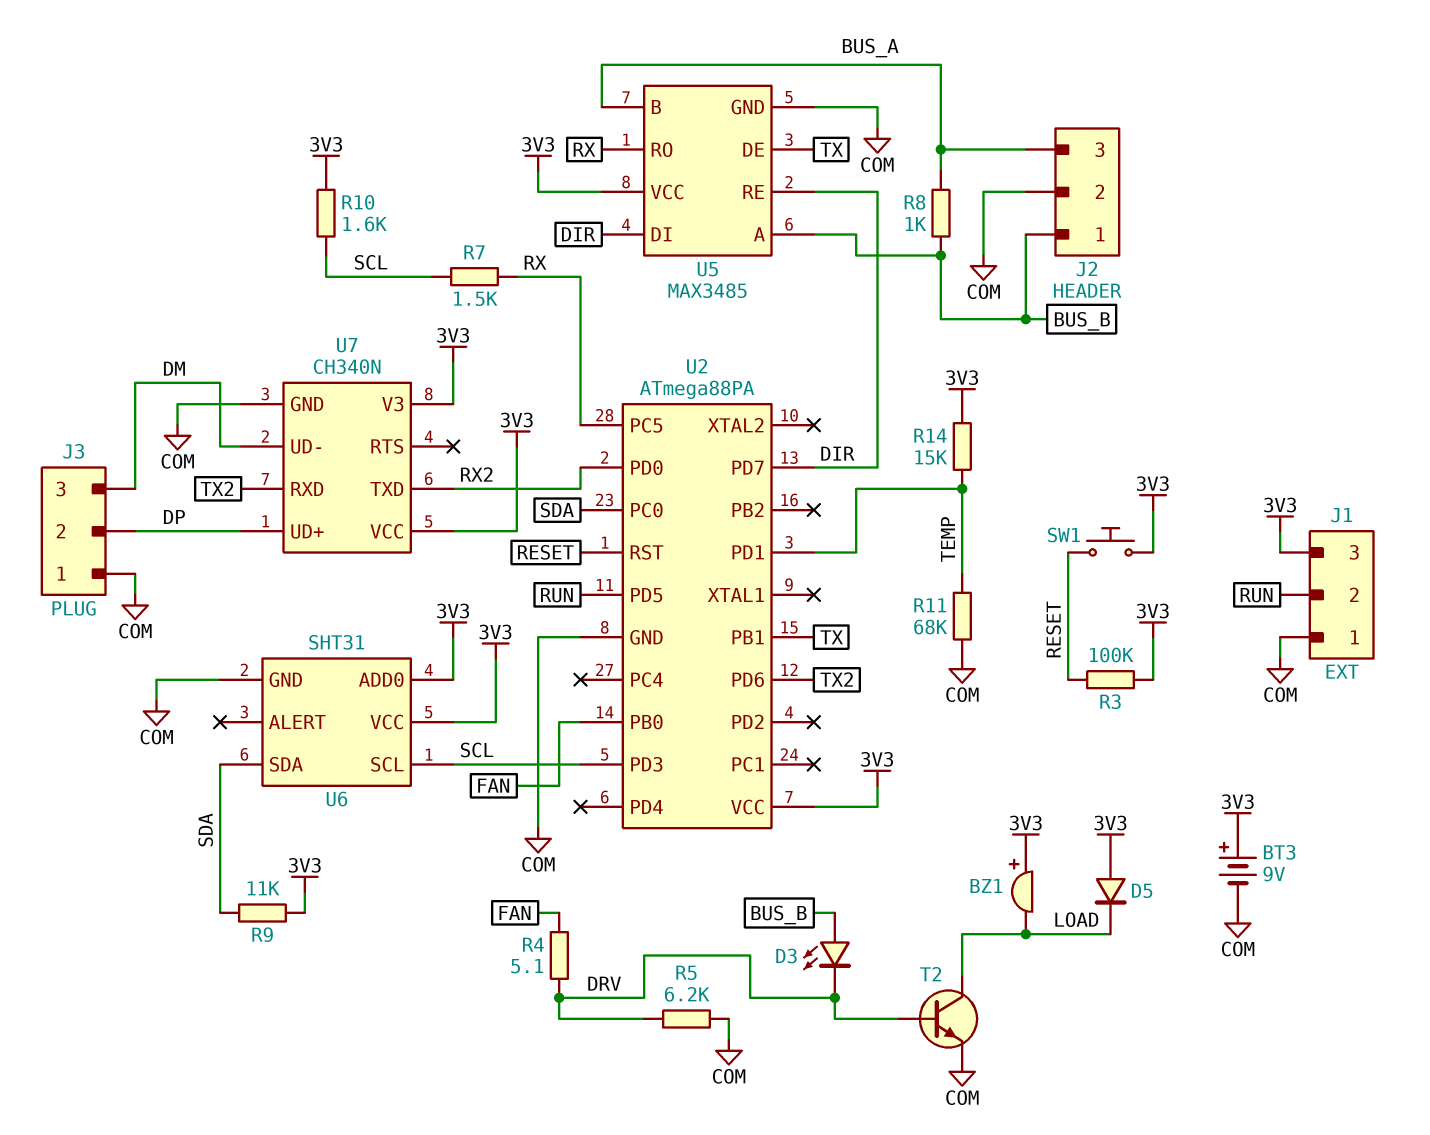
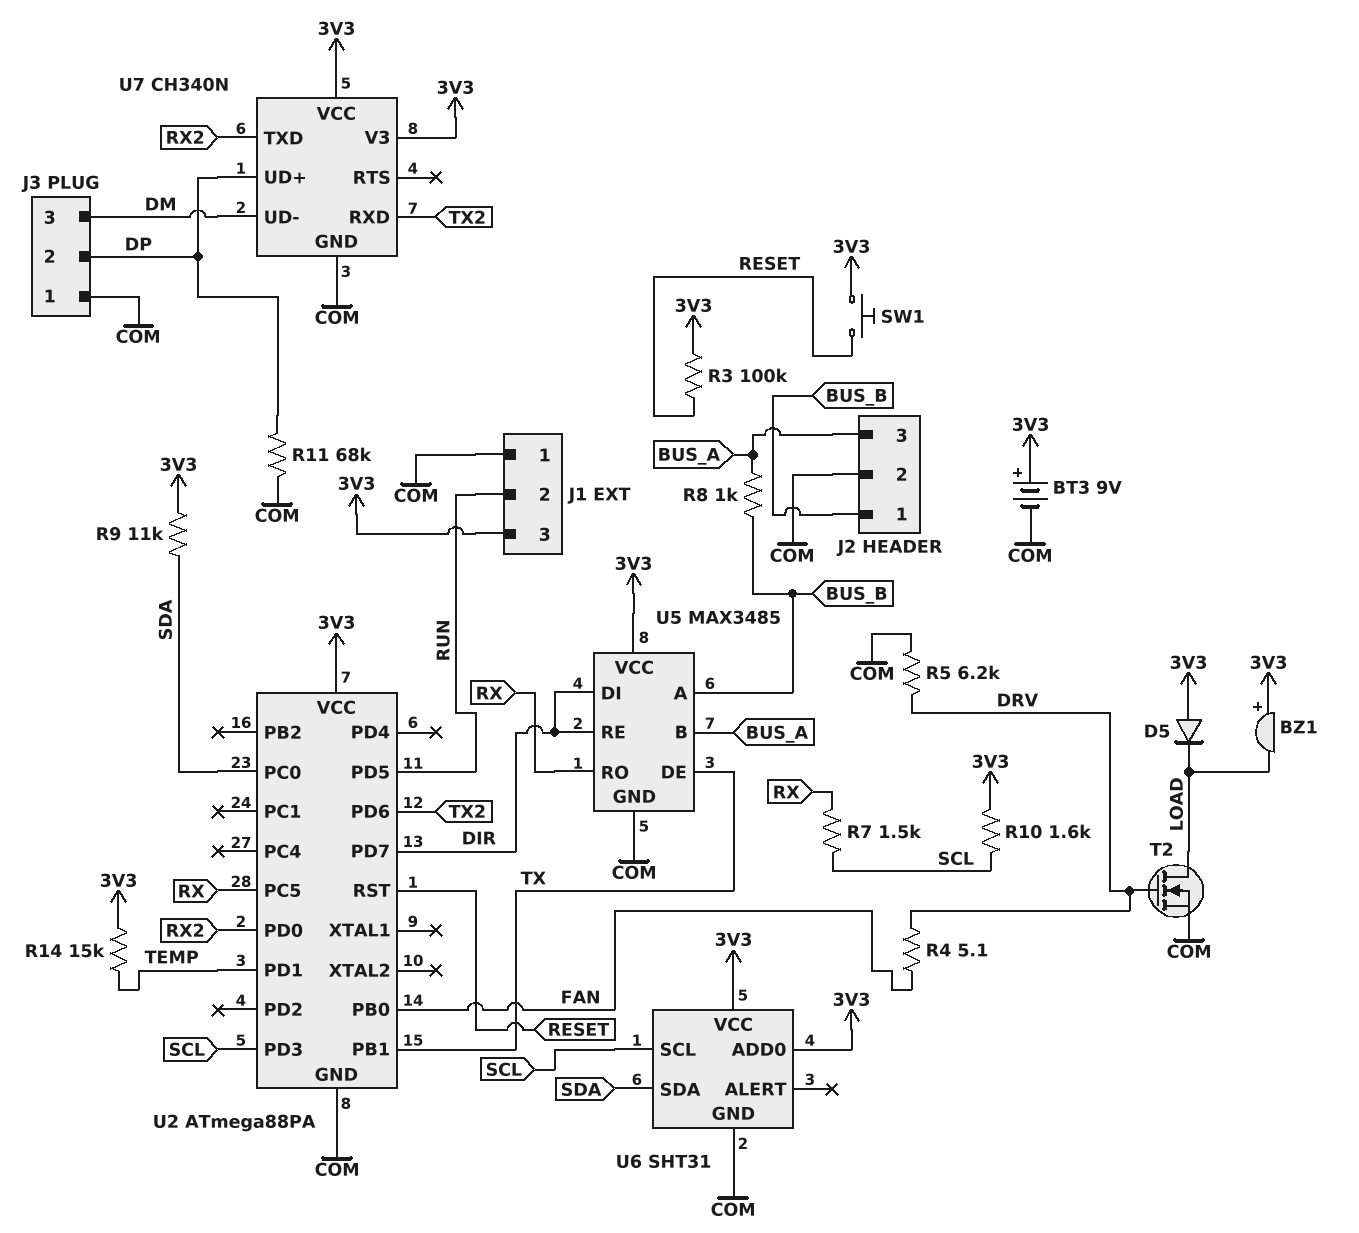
D3: LED (A BUS_B, K DRV) -> none
R11: 68k (COM, TEMP) -> 68k (COM, DP)
T2: NPN (B DRV, C LOAD, E COM) -> NMOS (G DRV, D LOAD, S COM)

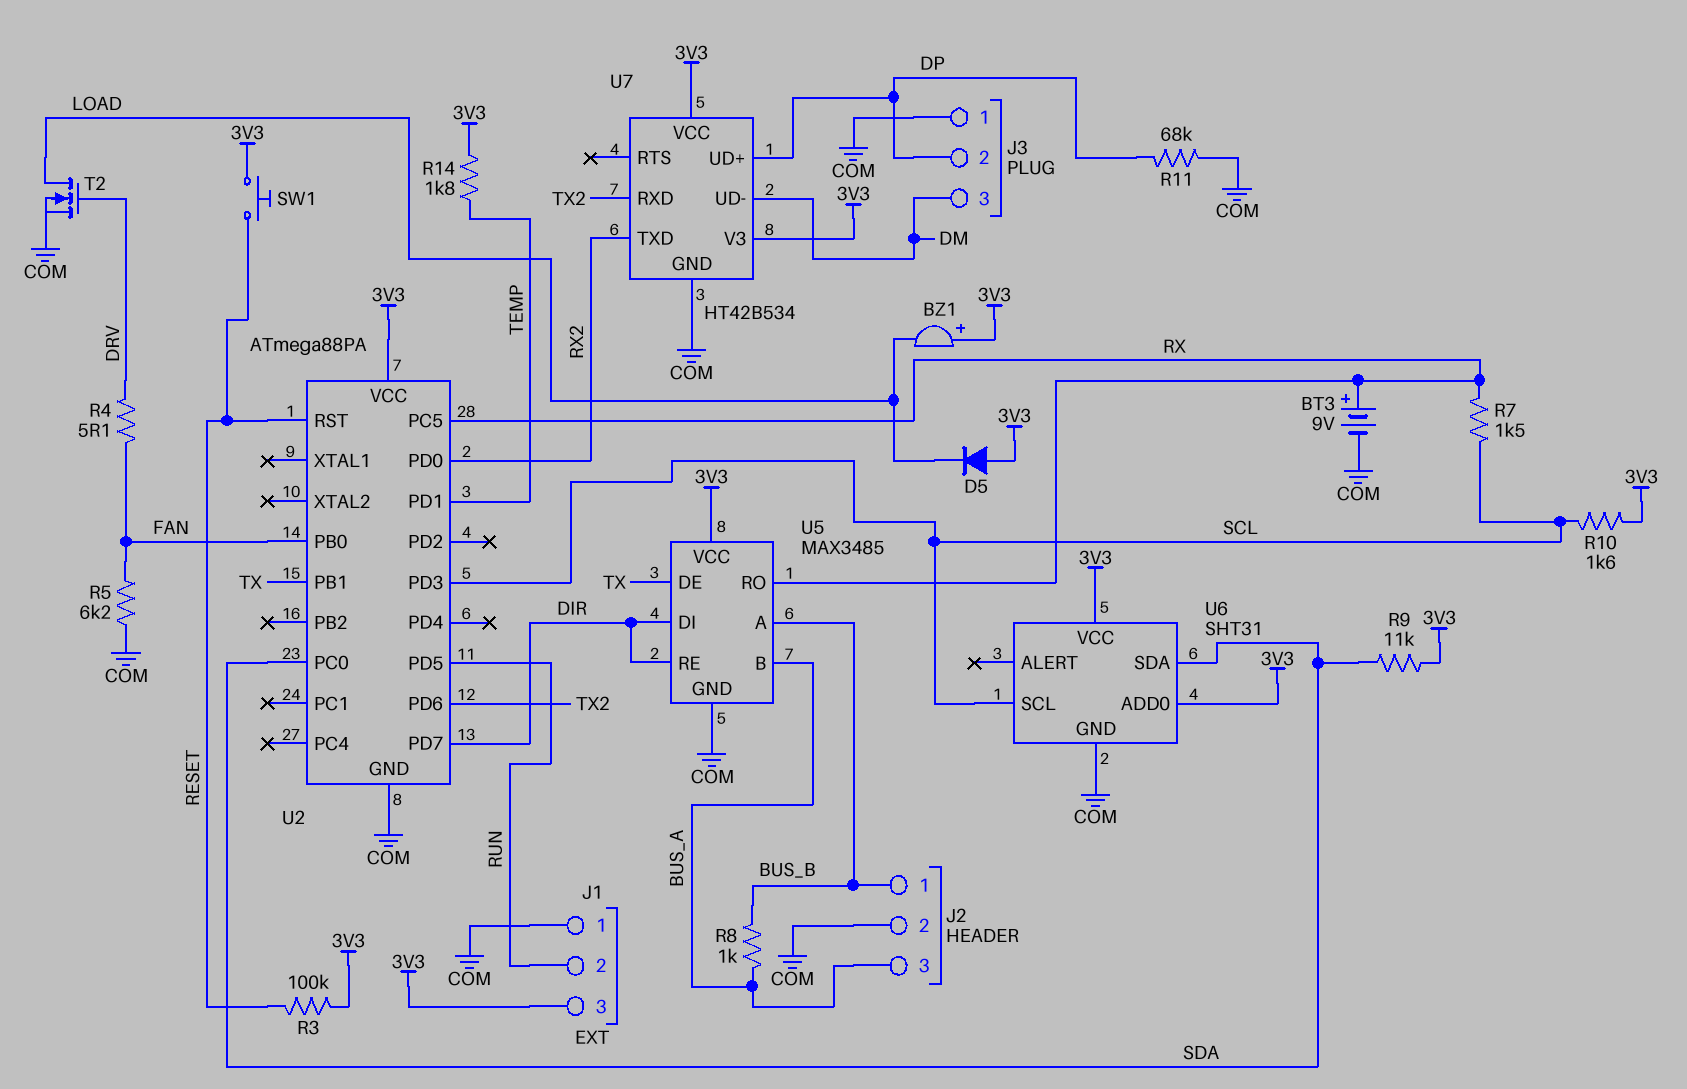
BT3: 9V (plus 3V3, minus COM) -> 9V (plus RX, minus COM)
R5: 6.2k (COM, DRV) -> 6.2k (COM, FAN)
R14: 15k (3V3, TEMP) -> 1.8k (3V3, TEMP)
U7: CH340N -> HT42B534

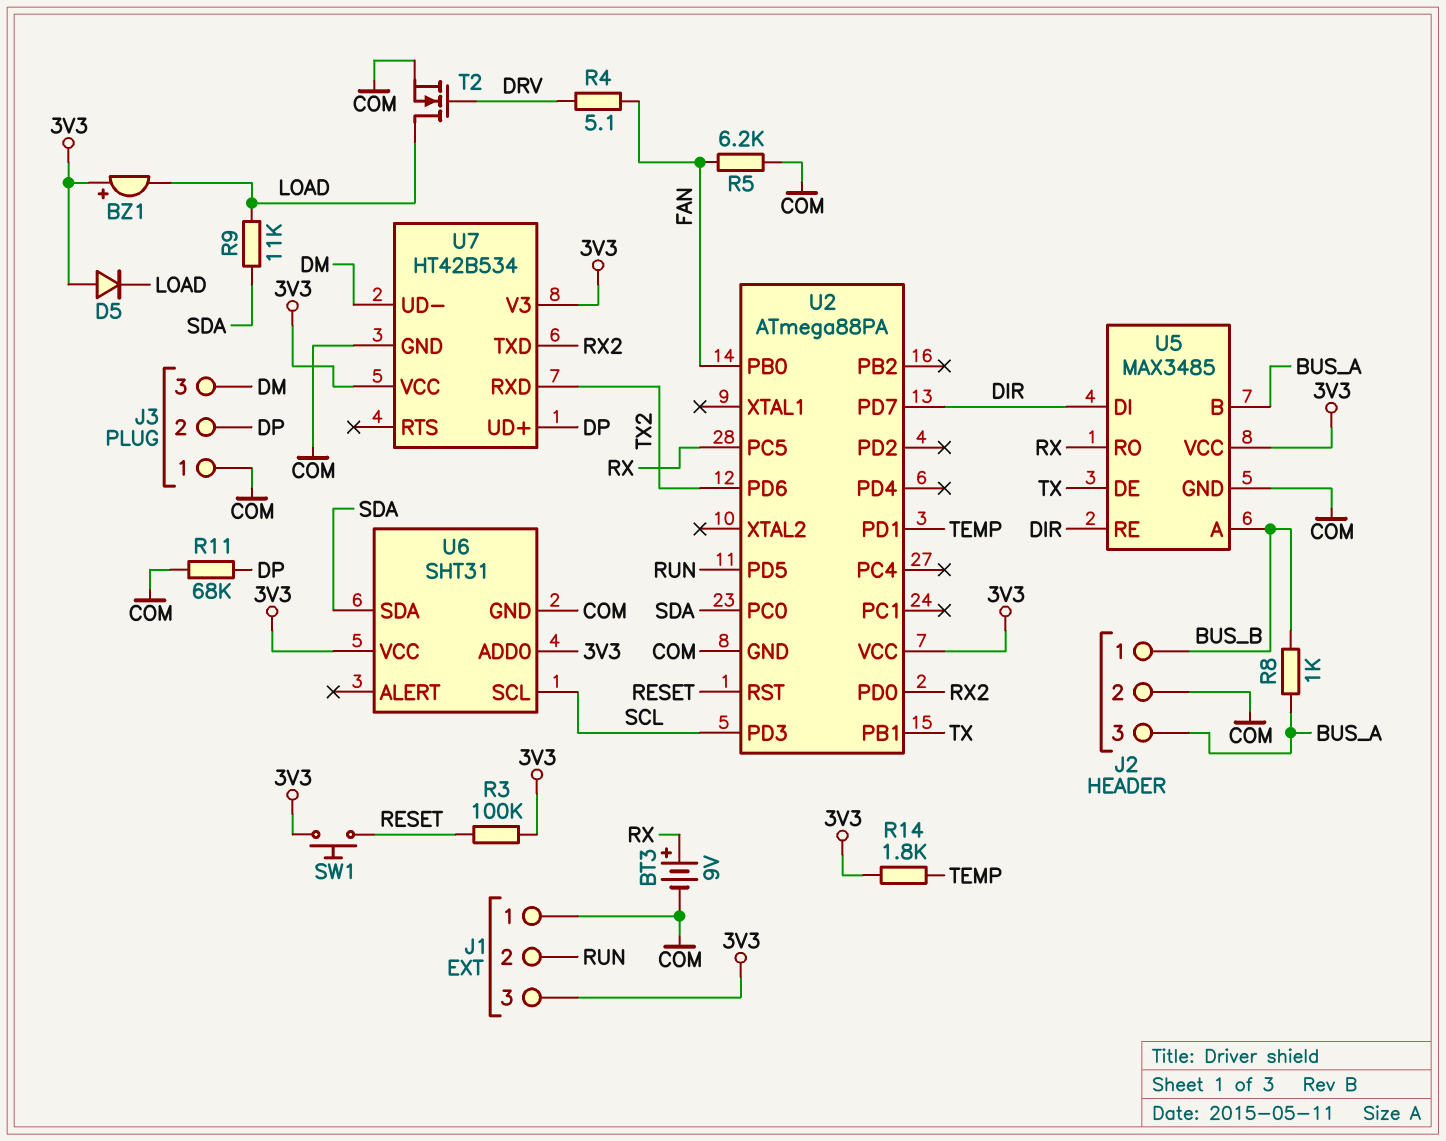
R7: 1.5k (RX, SCL) -> none
R9: 11k (3V3, SDA) -> 11k (LOAD, SDA)
R10: 1.6k (3V3, SCL) -> none

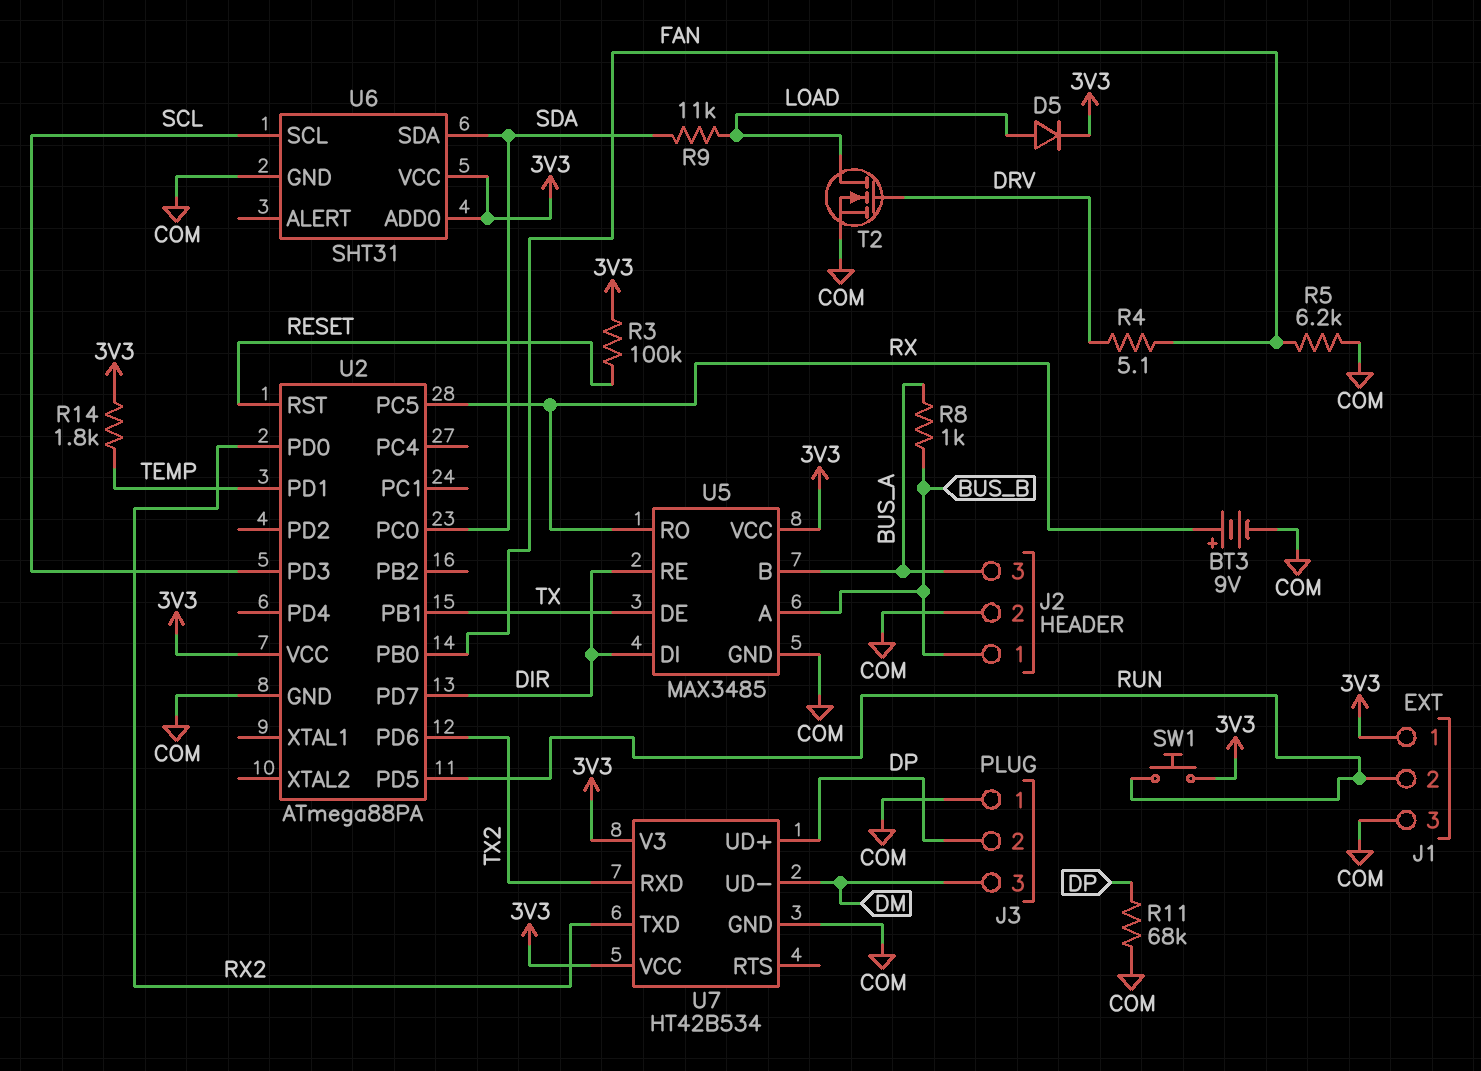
BZ1: buzzer (plus 3V3, minus LOAD) -> none
D5: diode (A 3V3, K LOAD) -> diode (A LOAD, K 3V3)
J1 pin 1: COM -> 3V3
J1 pin 3: 3V3 -> COM
SW1: button (3V3, RESET) -> button (3V3, RUN)

